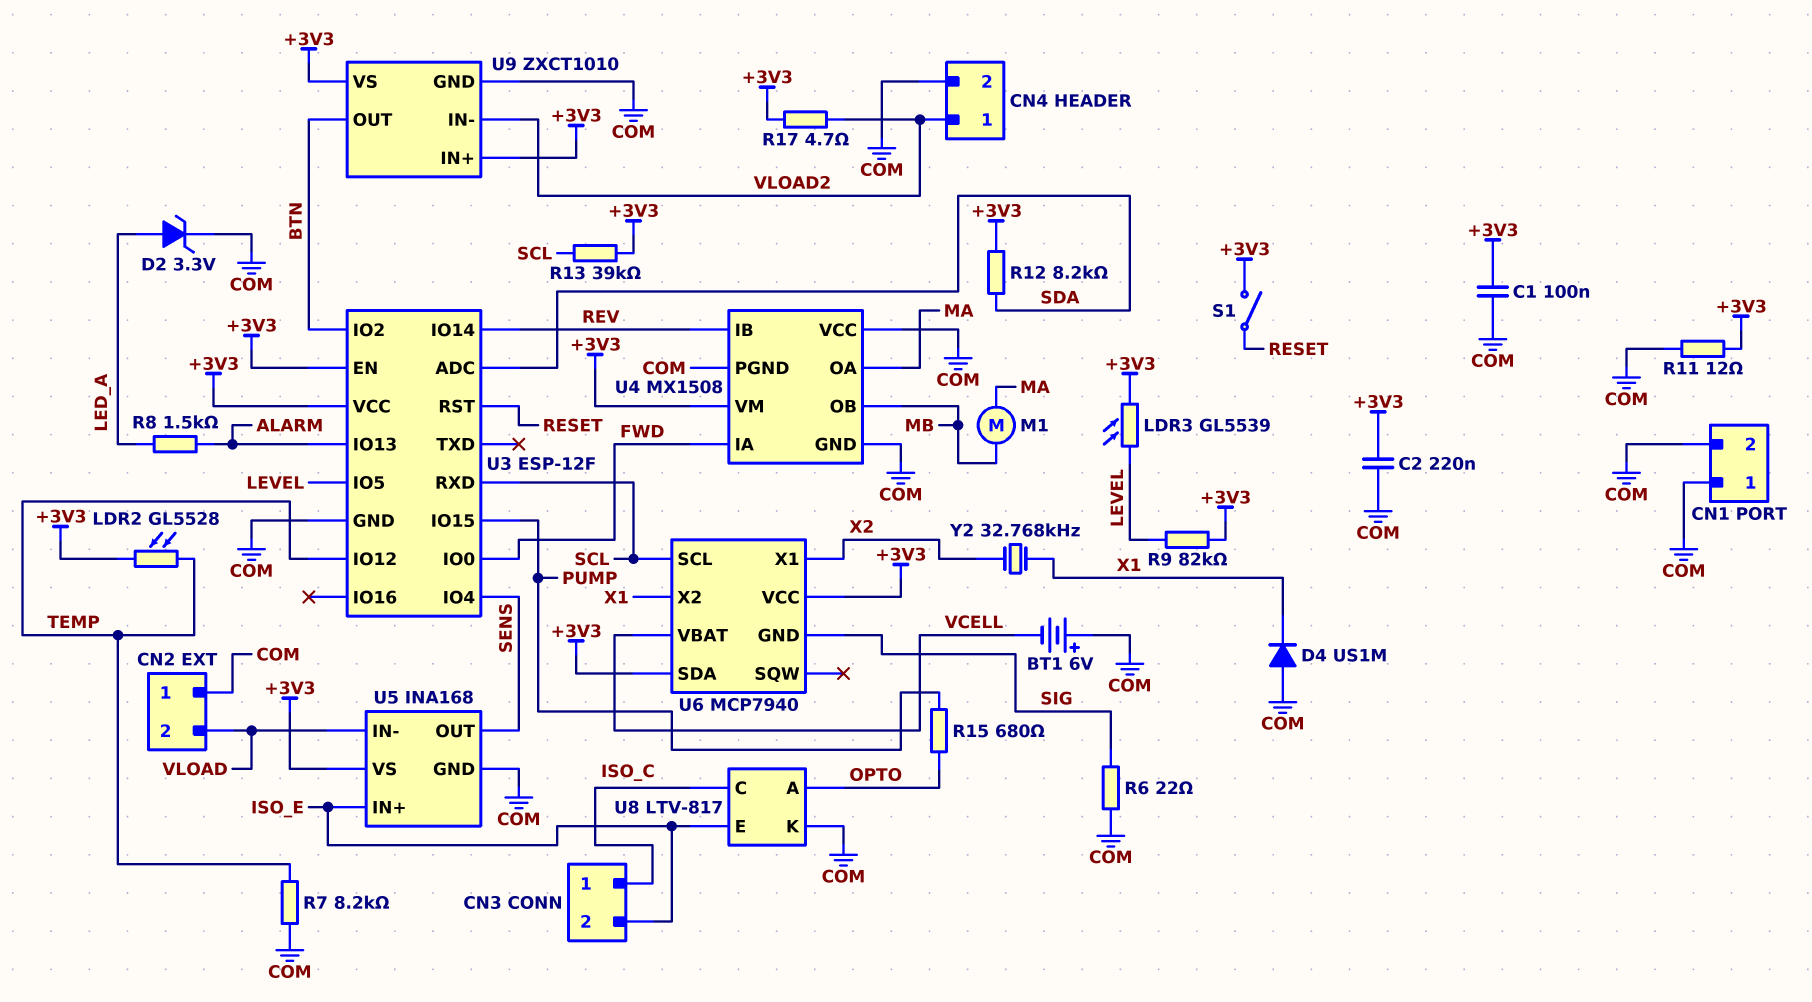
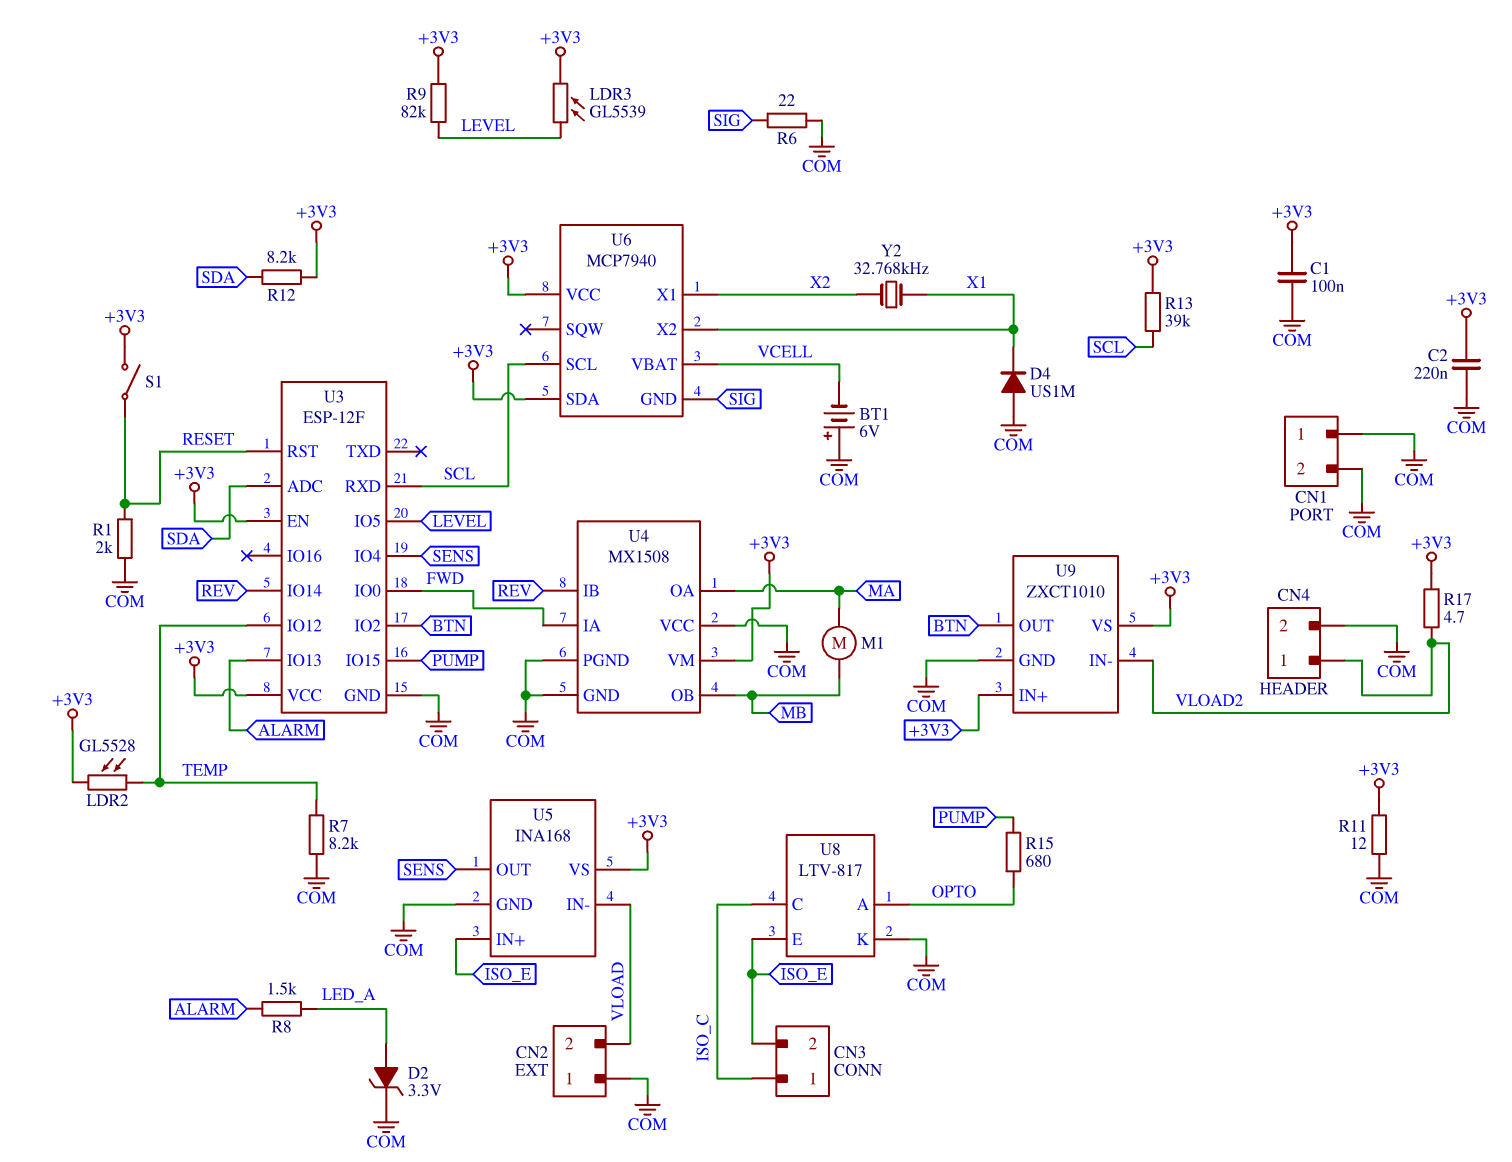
R1: none -> 2k (COM, RESET)

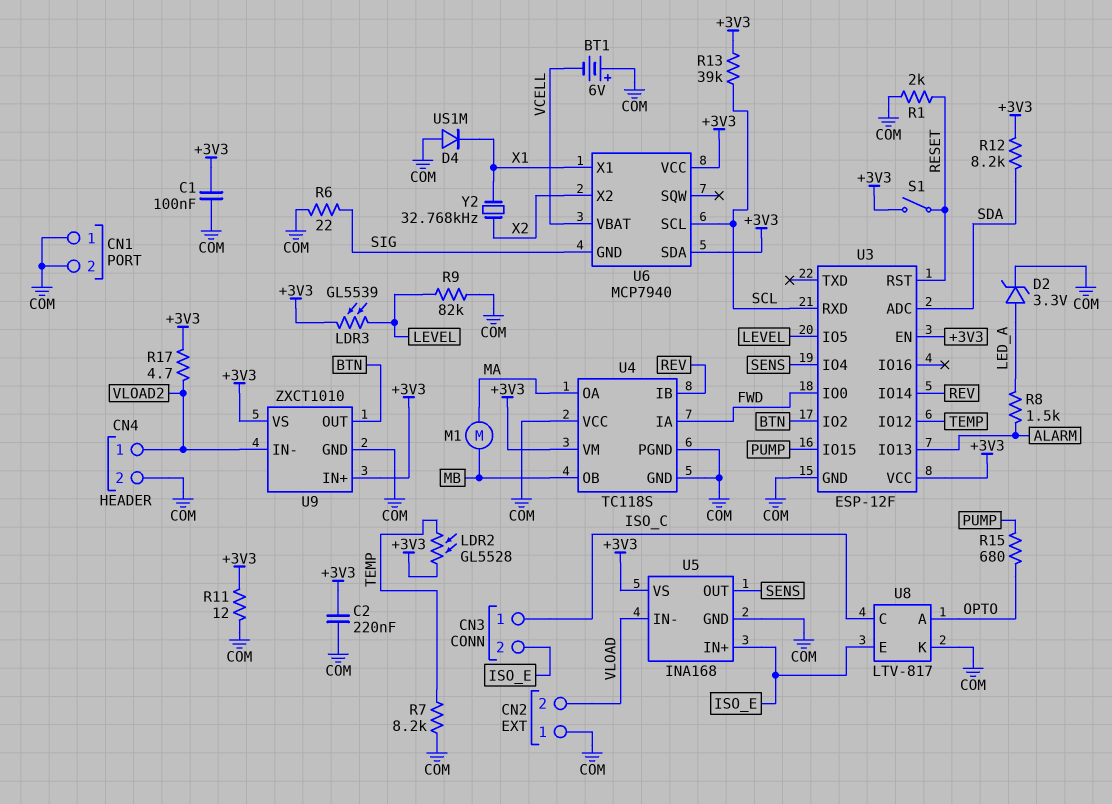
R9: 82k (+3V3, LEVEL) -> 82k (COM, LEVEL)
U4: MX1508 -> TC118S
U6 pin X1: X2 -> X1
U6 pin X2: X1 -> X2

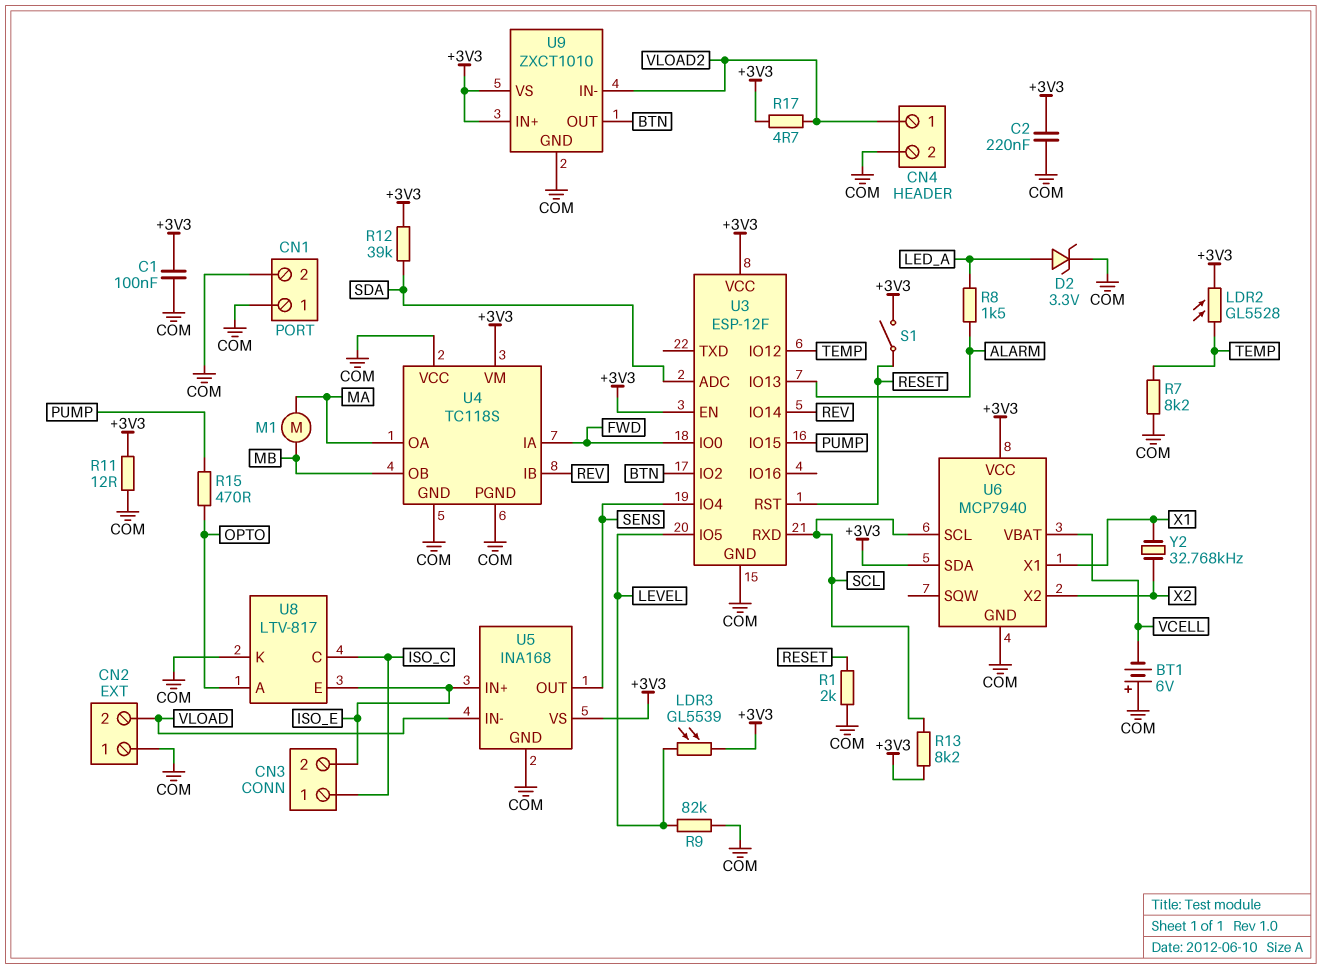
D4: diode US1M (A COM, K X1) -> none
R6: 22 (COM, SIG) -> none
R12: 8.2k (+3V3, SDA) -> 39k (+3V3, SDA)
R13: 39k (+3V3, SCL) -> 8.2k (+3V3, SCL)
R15: 680 (OPTO, PUMP) -> 470 (OPTO, PUMP)
U6 pin GND: SIG -> COM

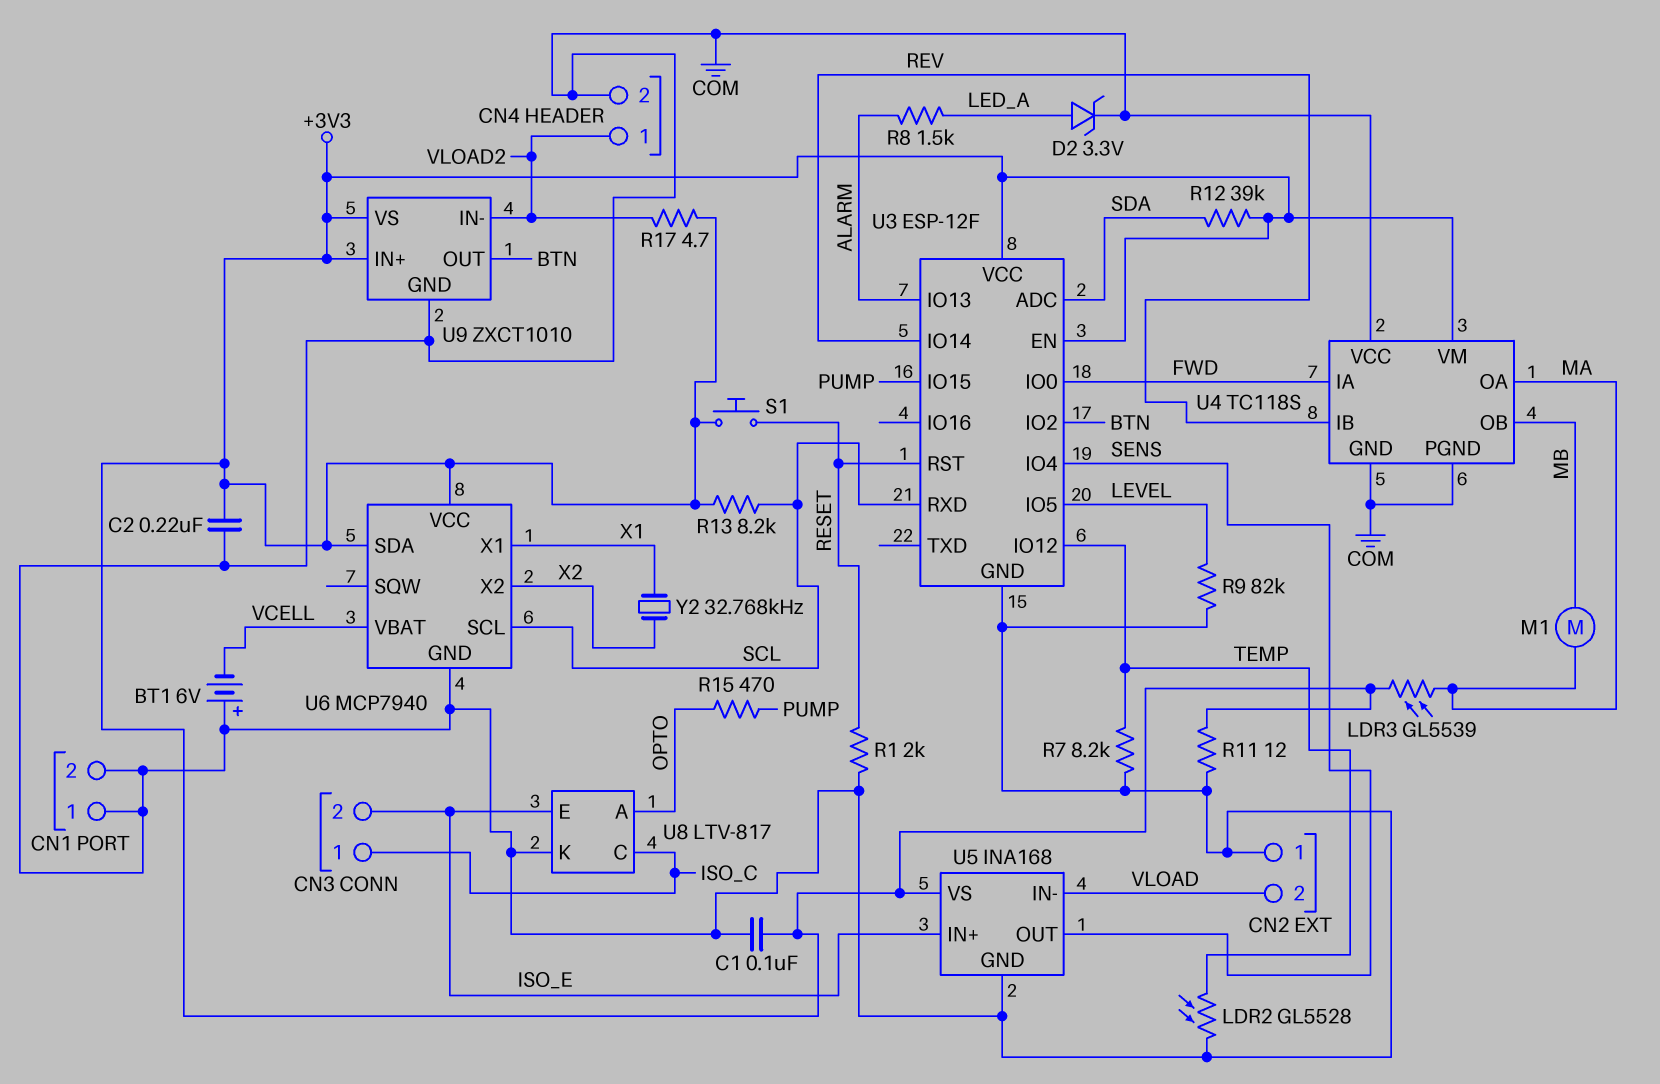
LDR2: GL5528 (+3V3, TEMP) -> GL5528 (COM, TEMP)
LDR3: GL5539 (+3V3, LEVEL) -> GL5539 (+3V3, MA)
S1: switch (+3V3, RESET) -> button (+3V3, RESET)

